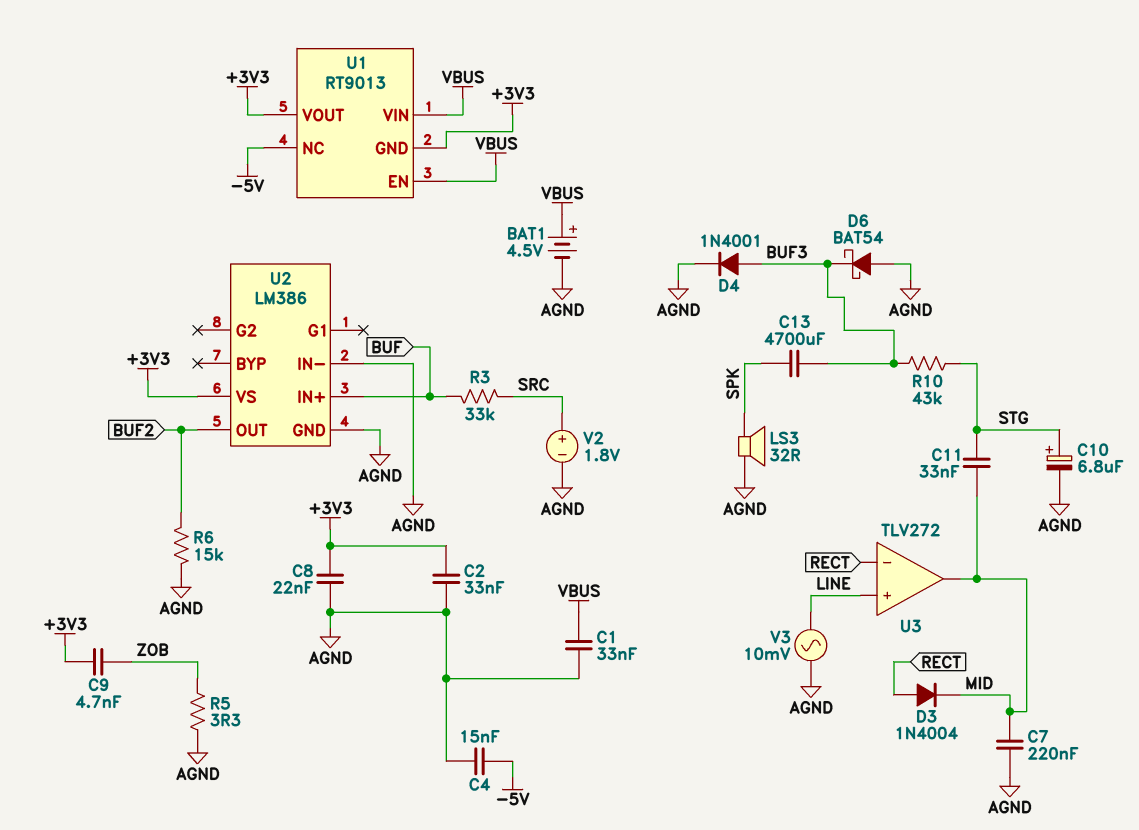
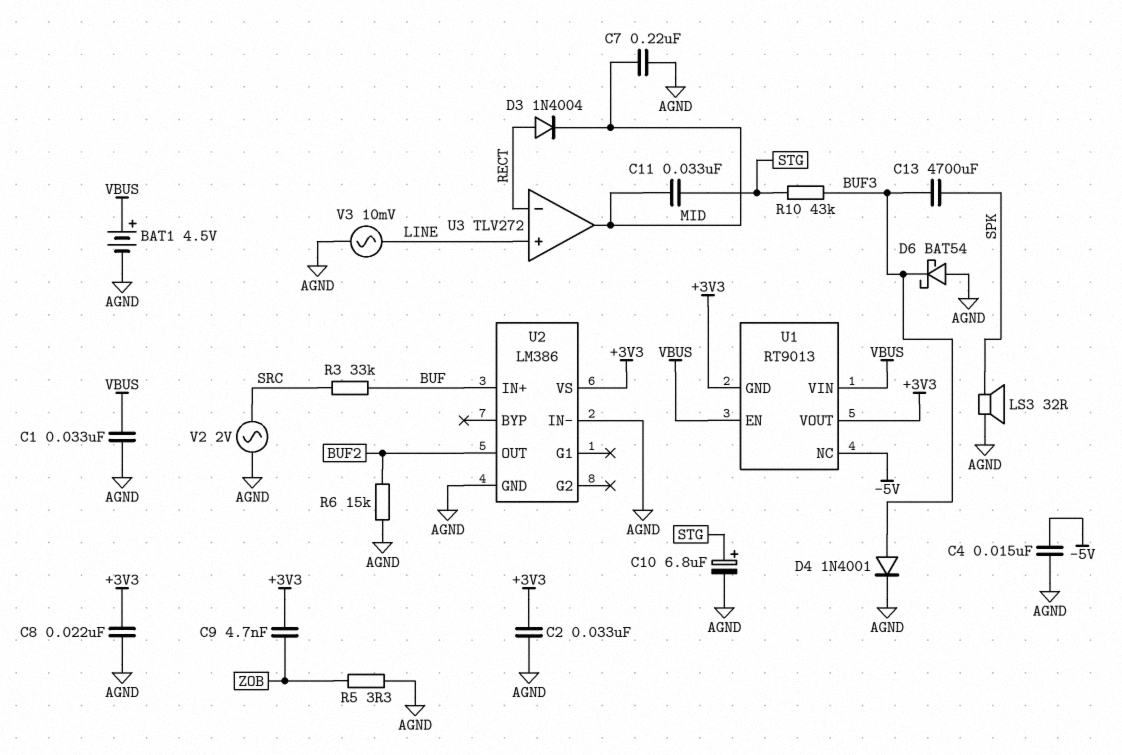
V2: 1.8V (plus SRC, minus AGND) -> AC 2V (AGND, SRC)

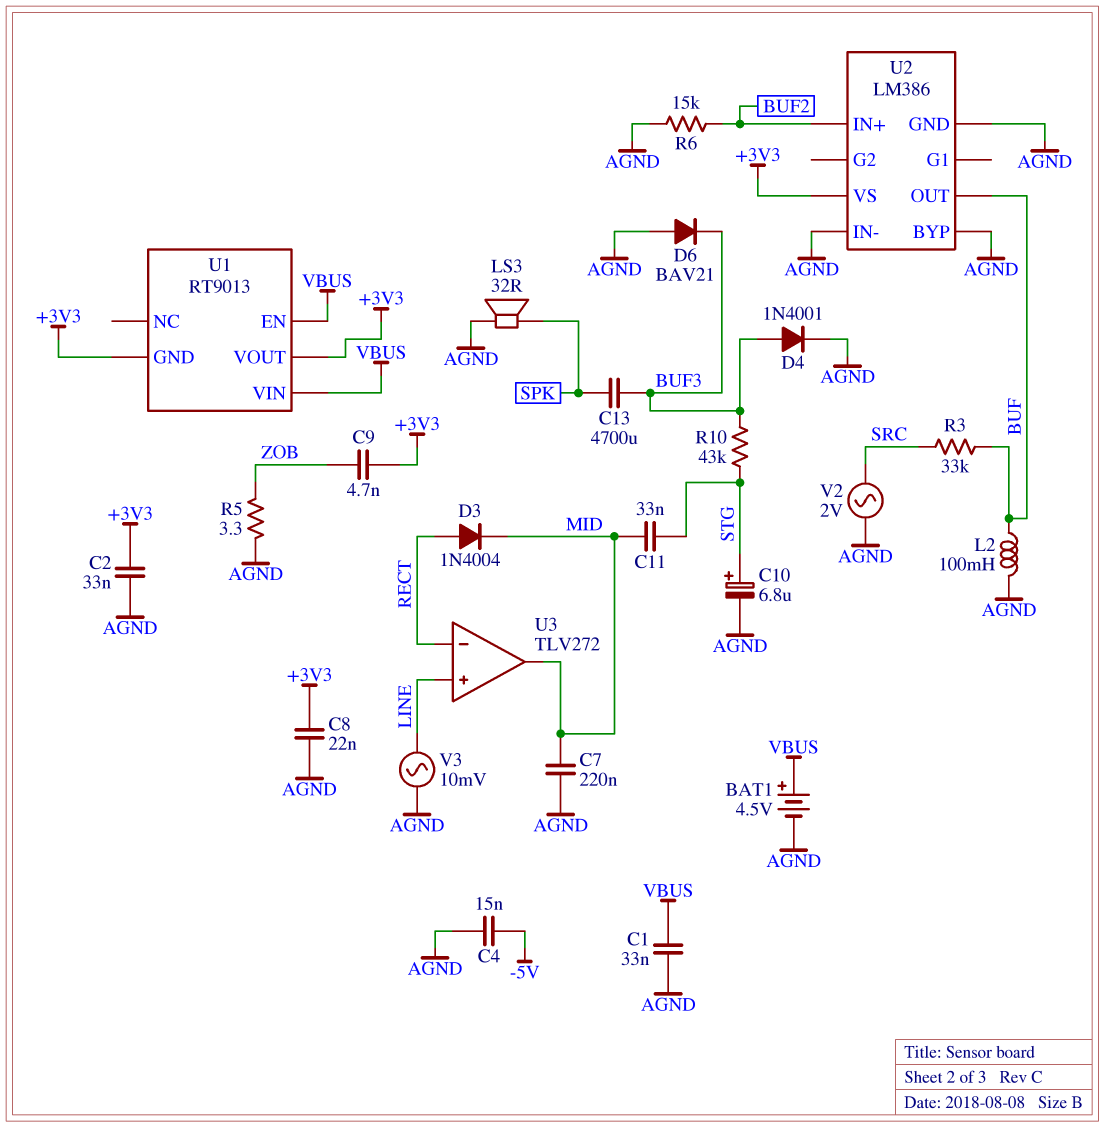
D6: schottky BAT54 (A AGND, K BUF3) -> diode BAV21 (A AGND, K BUF3)
L2: none -> 100mH (AGND, BUF)
U1 pin NC: -5V -> none
U2 pin BYP: none -> AGND
U2 pin IN+: BUF -> BUF2
U2 pin OUT: BUF2 -> BUF

